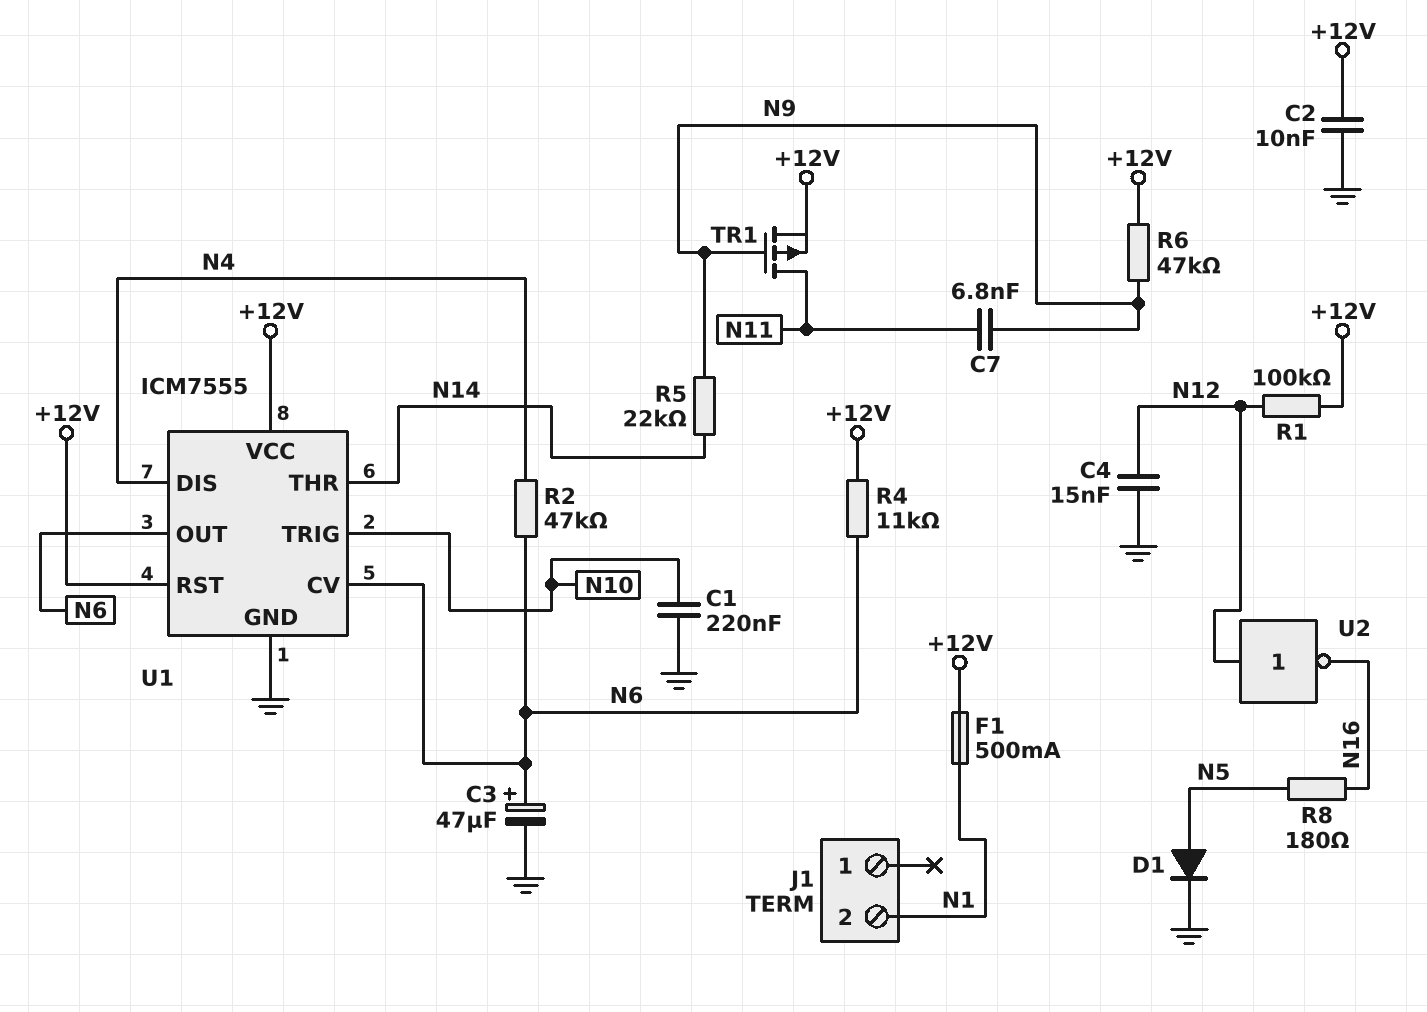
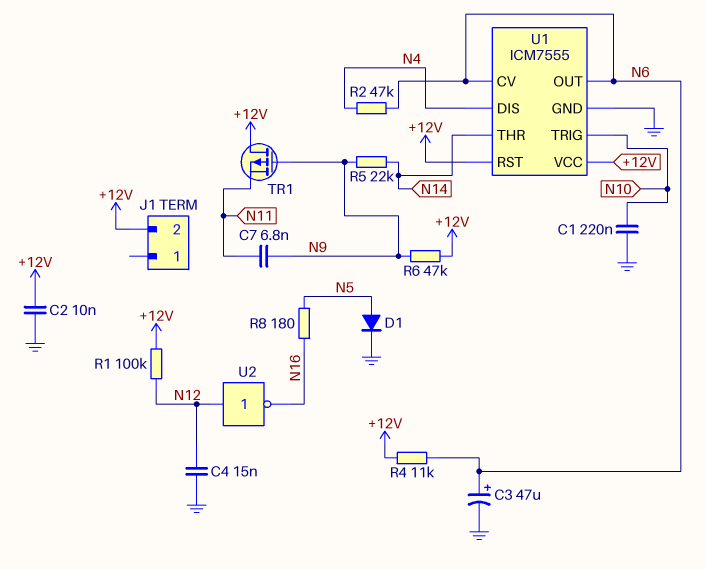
F1: 500mA (+12V, N1) -> none
J1 pin 2: N1 -> +12V
TR1: PMOS (G N9, D N11, S +12V) -> PMOS (G N9, D +12V, S N11)

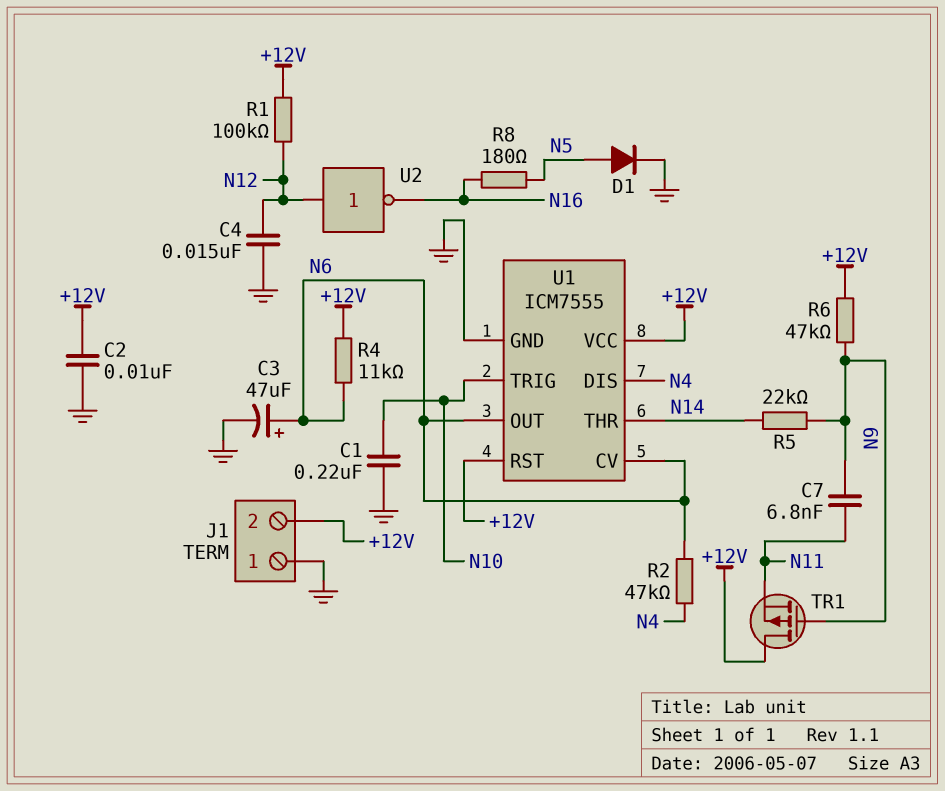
J1 pin 1: none -> GND

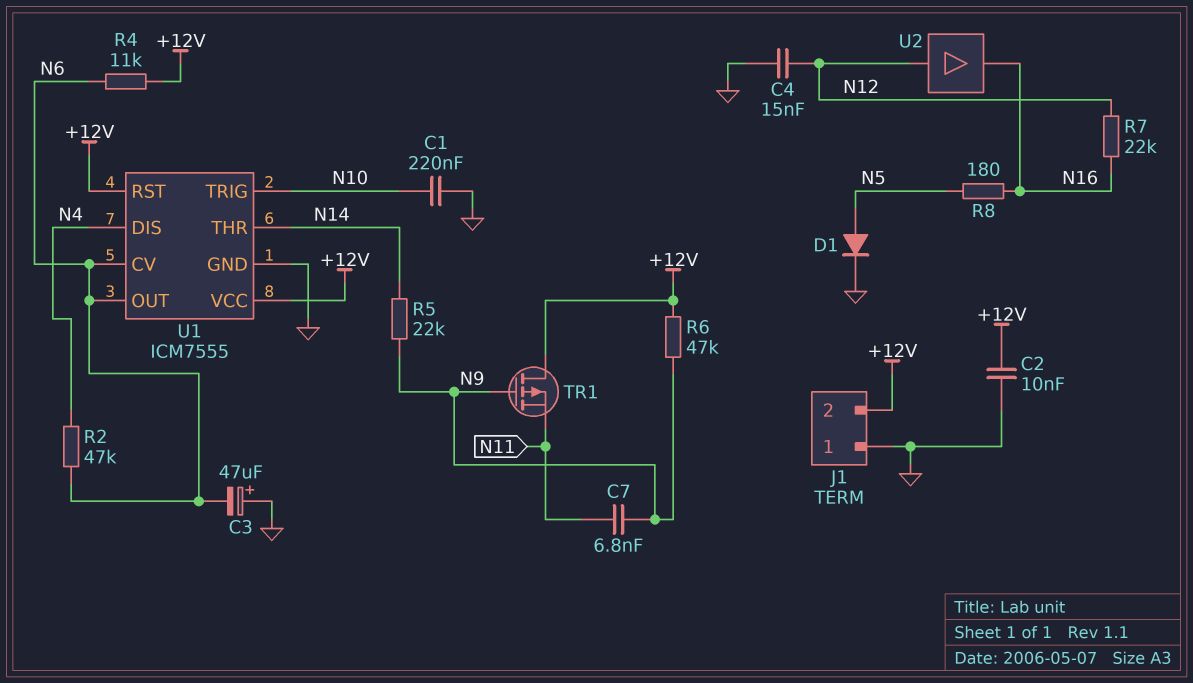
C3: 47uF (plus N6, minus GND) -> 47uF (plus GND, minus N6)
R1: 100k (+12V, N12) -> none
R7: none -> 22k (N12, N16)
U2: NOT (in N12, out N16) -> buffer (in N12, out N16)

